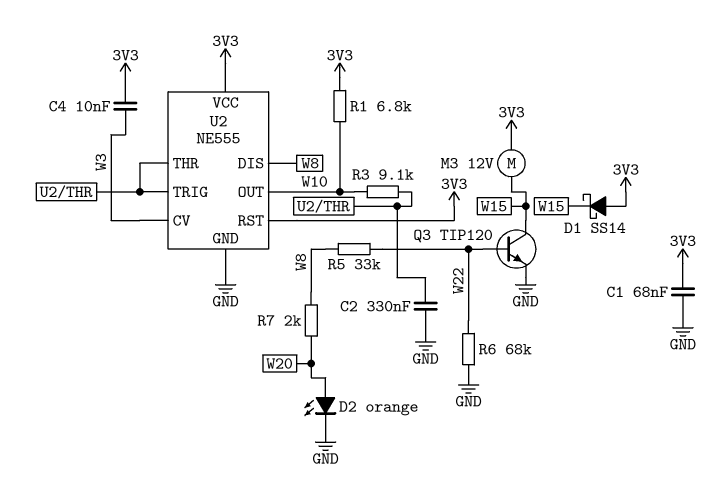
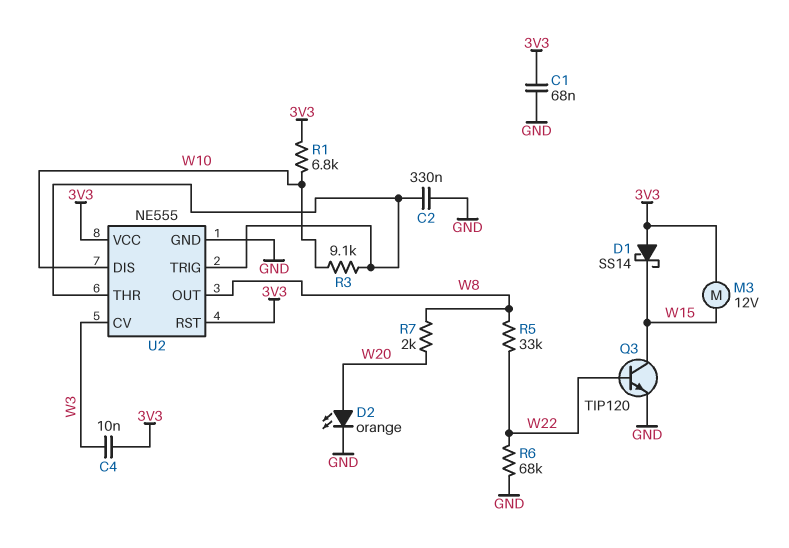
U2 pin DIS: W8 -> W10
U2 pin OUT: W10 -> W8

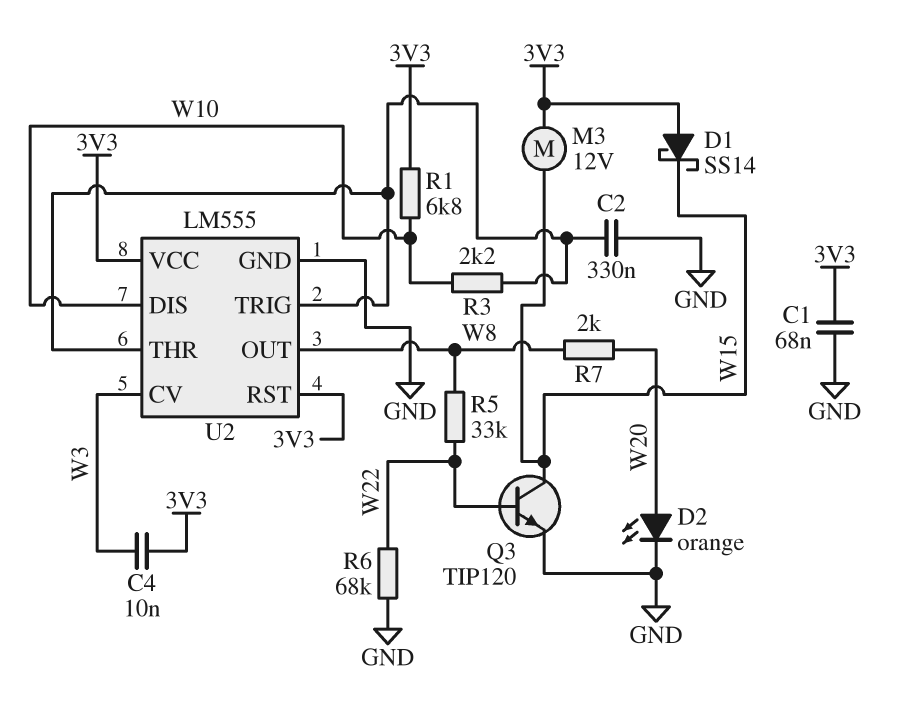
R3: 9.1k (U2/THR, W10) -> 2.2k (U2/THR, W10)
U2: NE555 -> LM555

